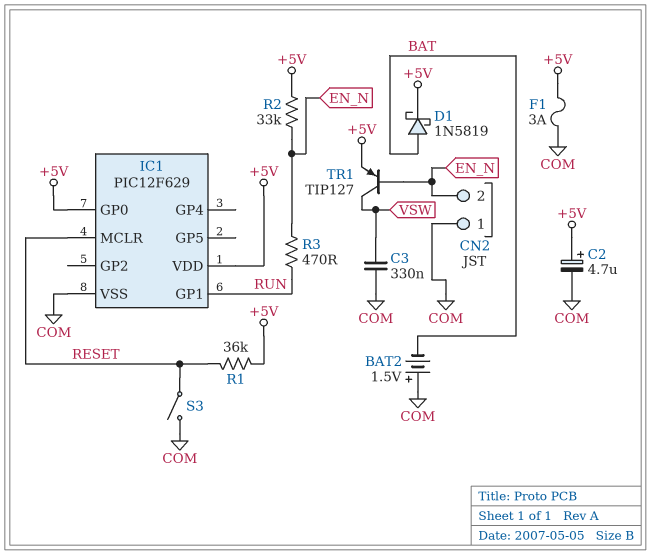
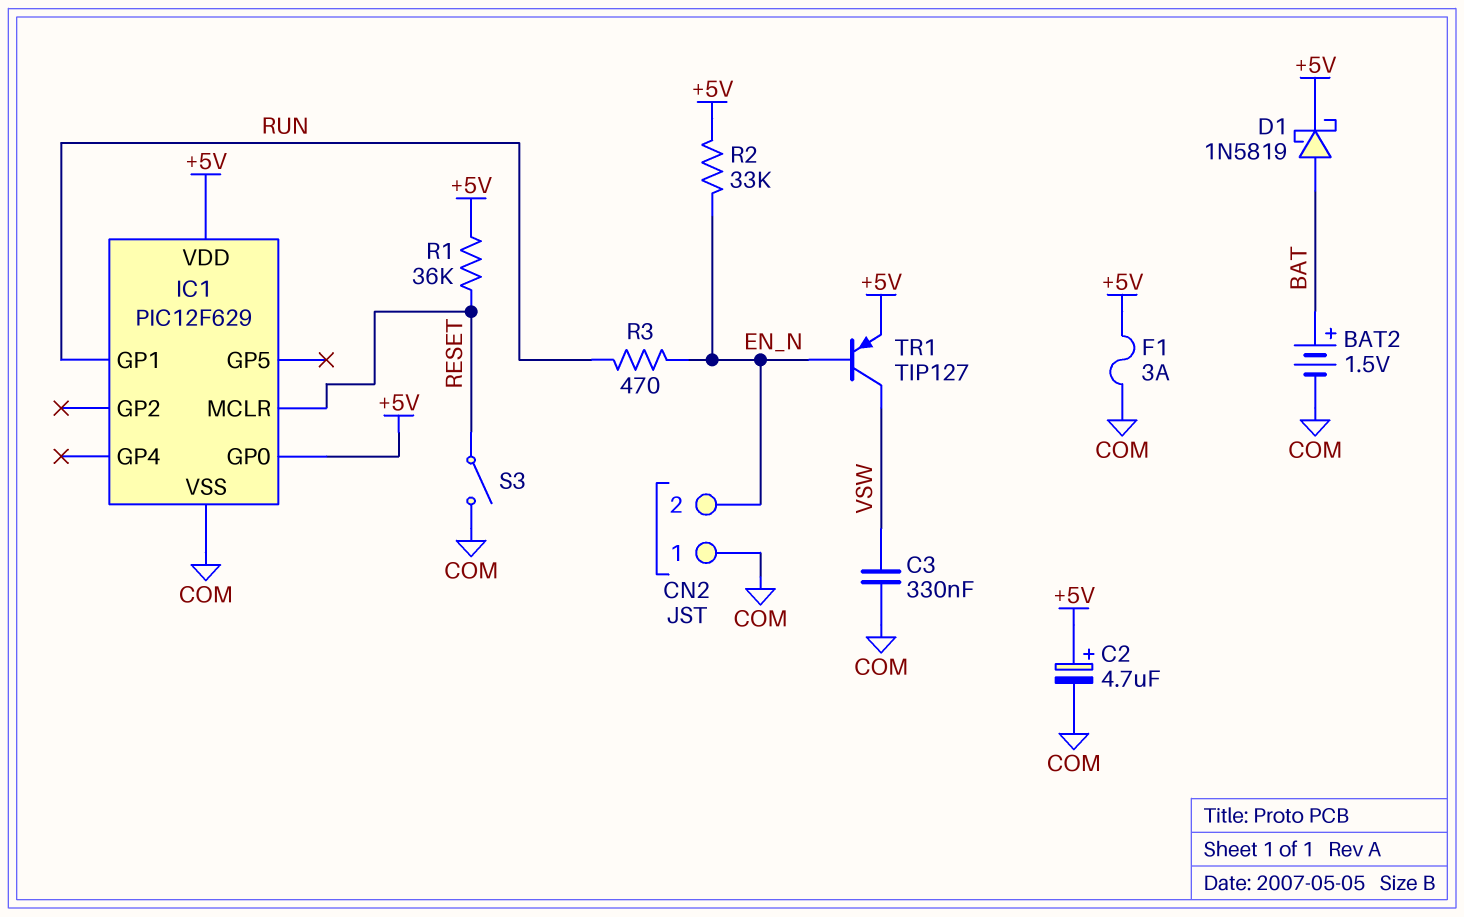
BAT2: 1.5V (plus COM, minus BAT) -> 1.5V (plus BAT, minus COM)

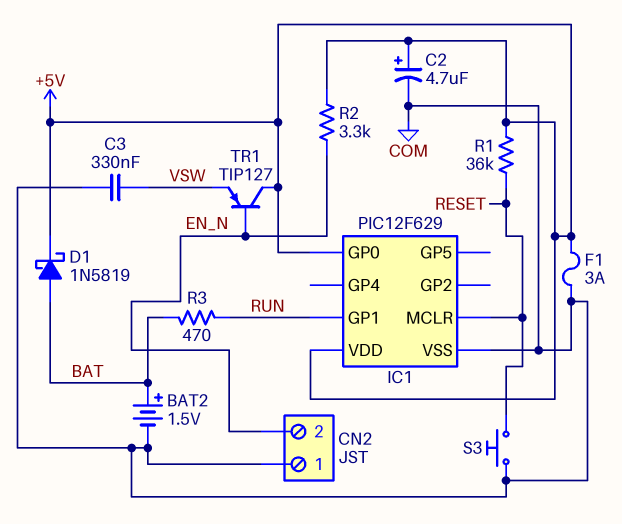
R2: 33k (+5V, EN_N) -> 3.3k (+5V, EN_N)
R3: 470 (EN_N, RUN) -> 470 (BAT, RUN)
S3: switch (COM, RESET) -> button (COM, RESET)
TR1: PNP TIP127 (B EN_N, C VSW, E +5V) -> PNP TIP127 (B EN_N, C +5V, E VSW)

